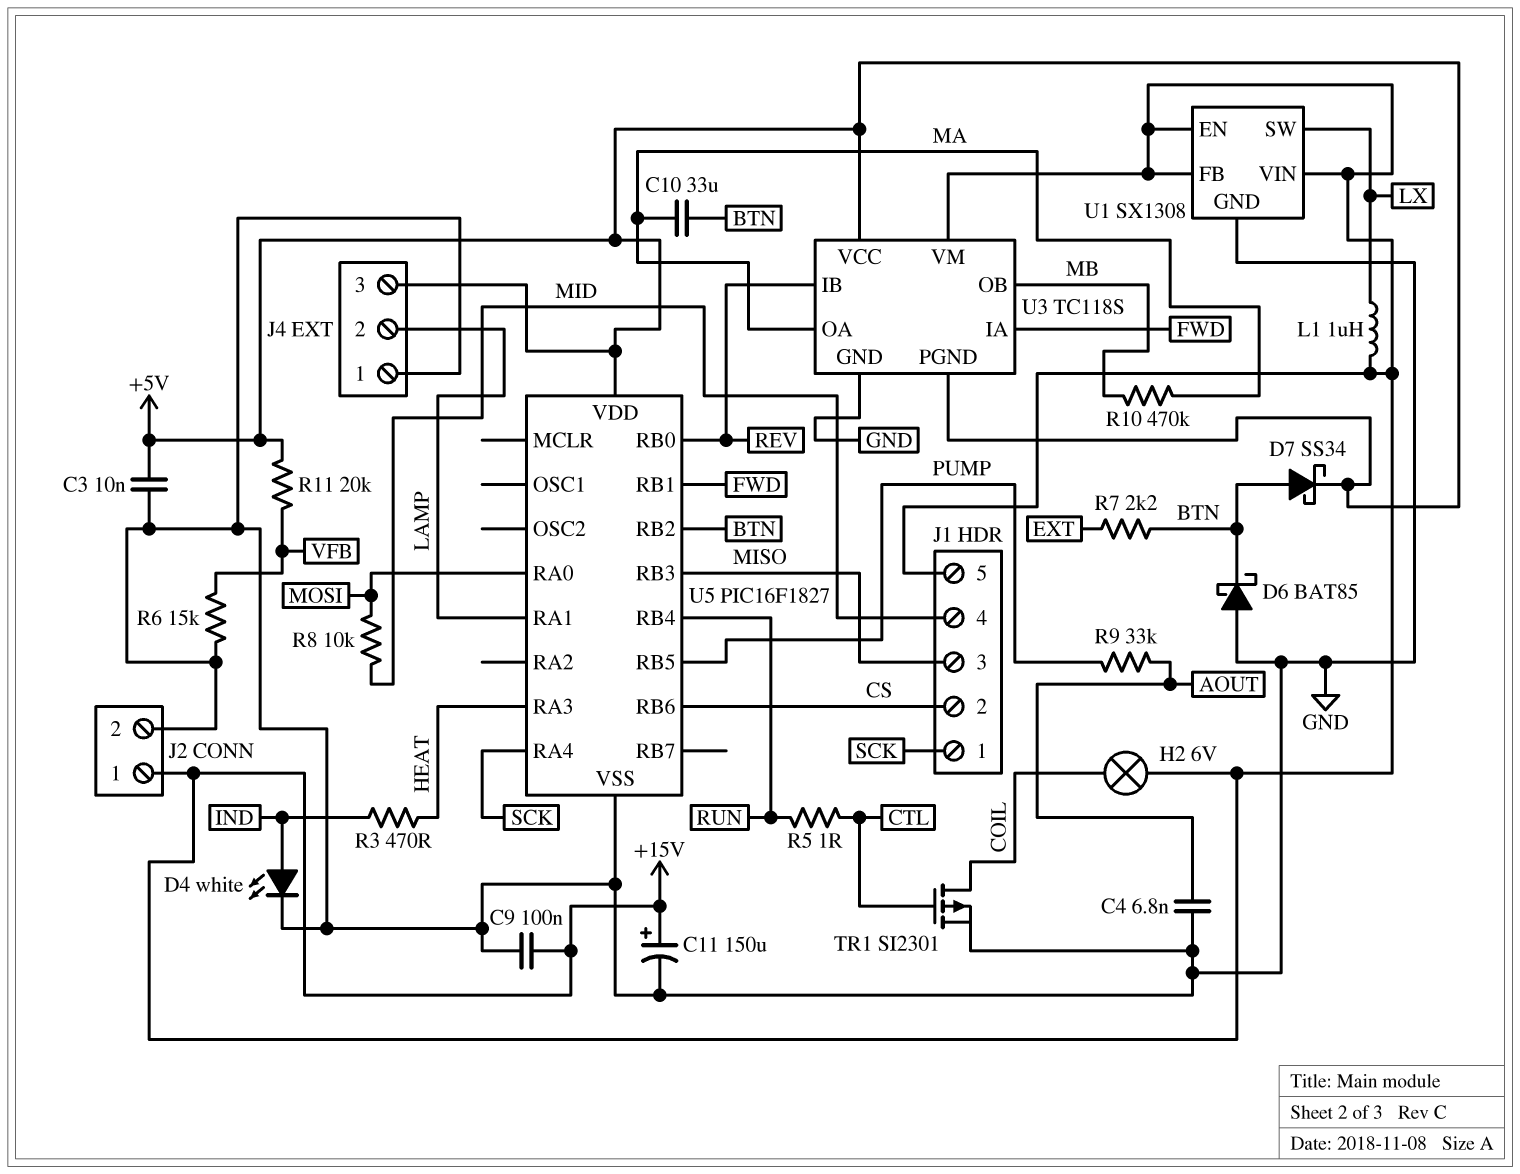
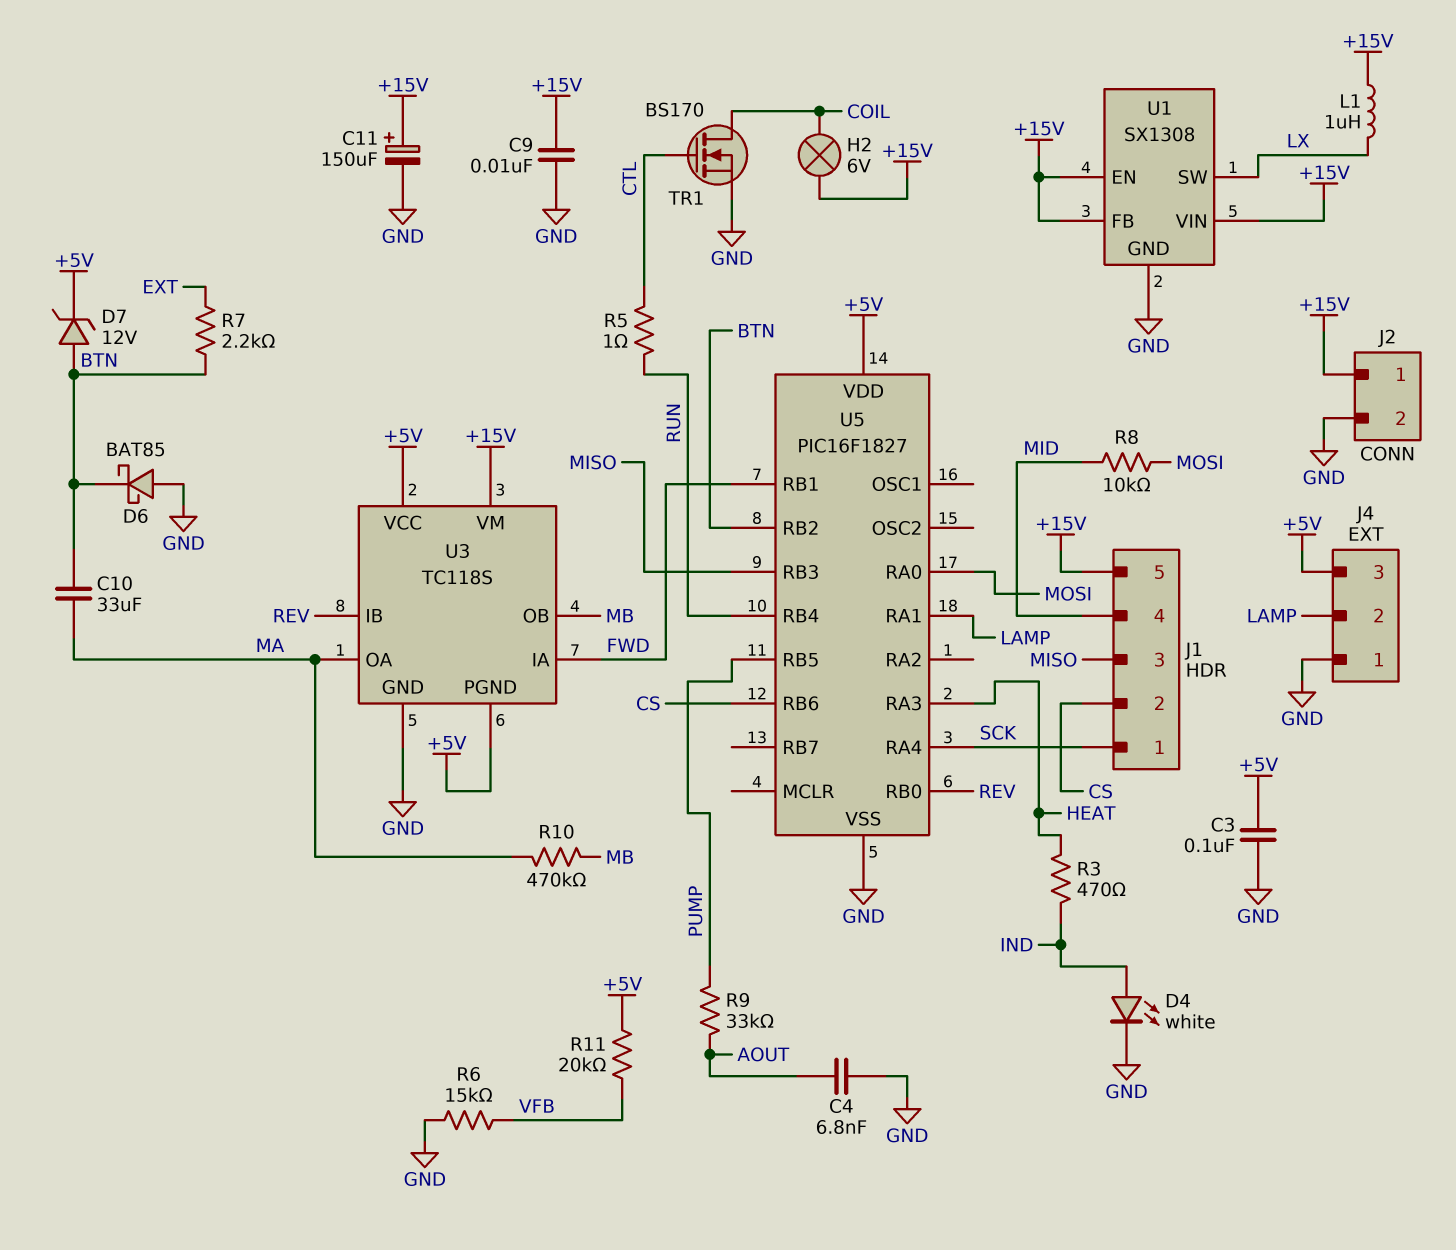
C3: 10nF (+5V, GND) -> 100nF (+5V, GND)
C9: 100nF (+15V, GND) -> 10nF (+15V, GND)
D7: schottky SS34 (A BTN, K +5V) -> zener 12V (A BTN, K +5V)
TR1: PMOS SI2301 (G CTL, D COIL, S GND) -> NMOS BS170 (G CTL, D COIL, S GND)

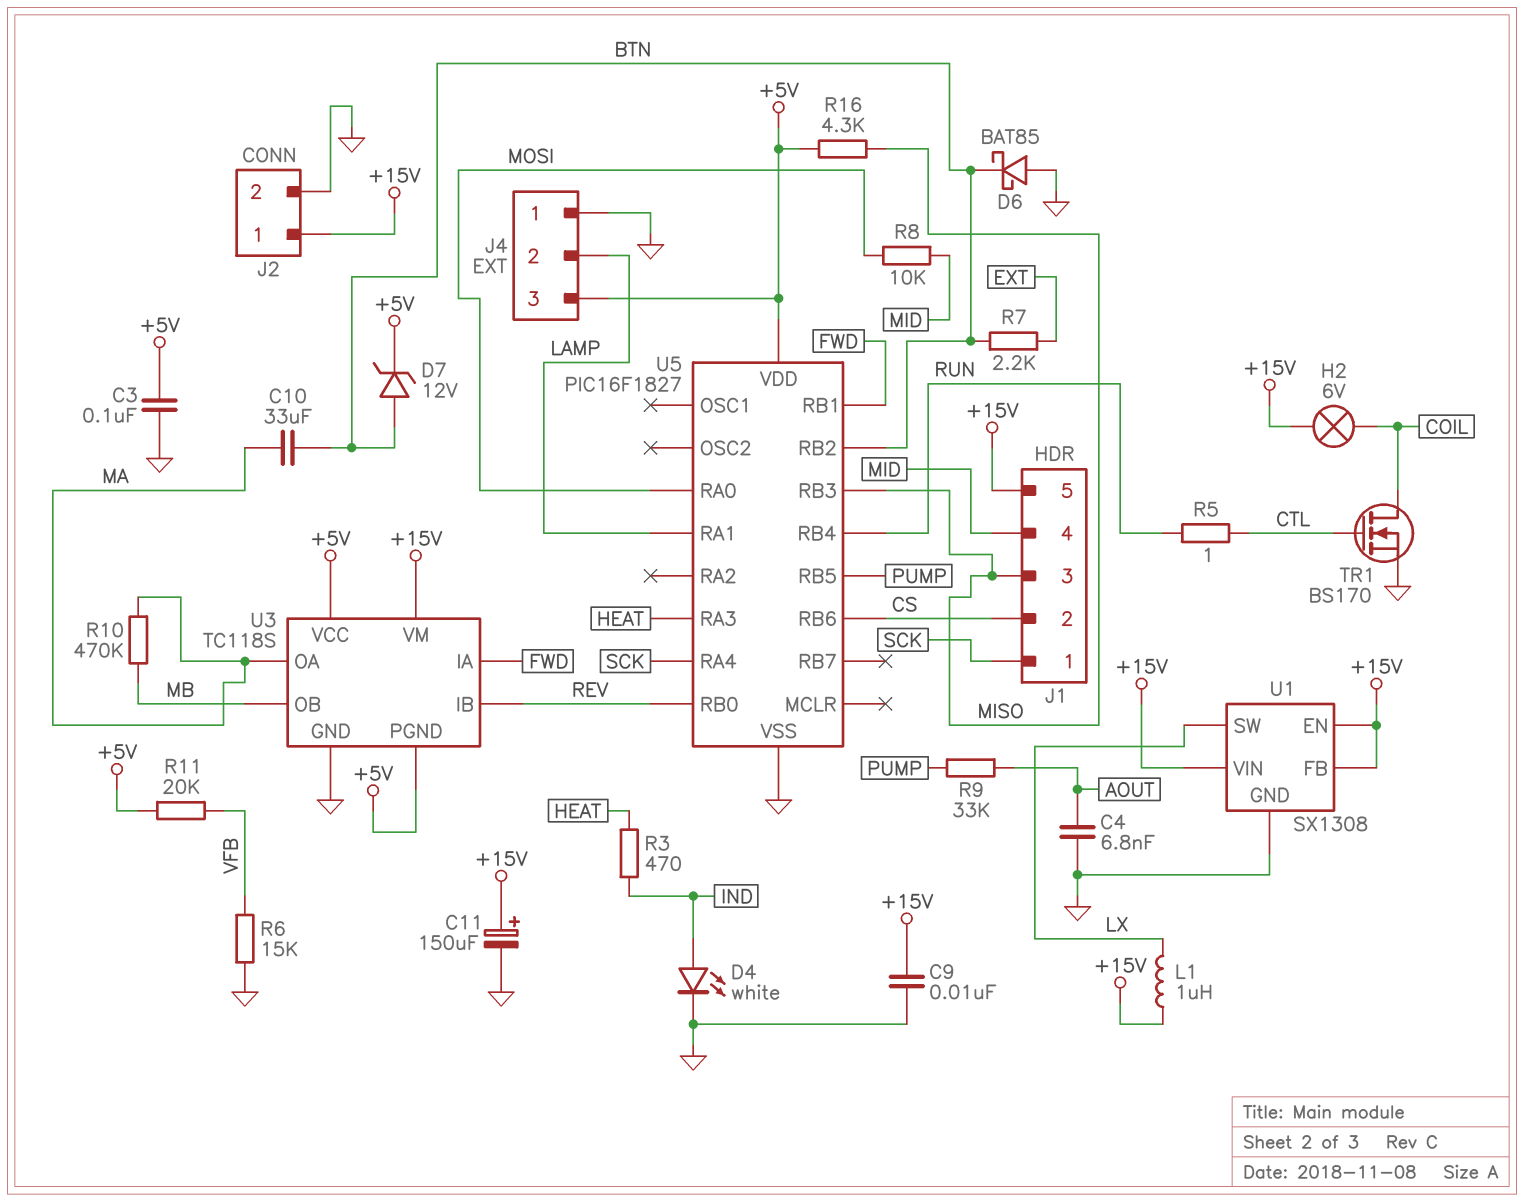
R16: none -> 4.3k (+5V, MISO)

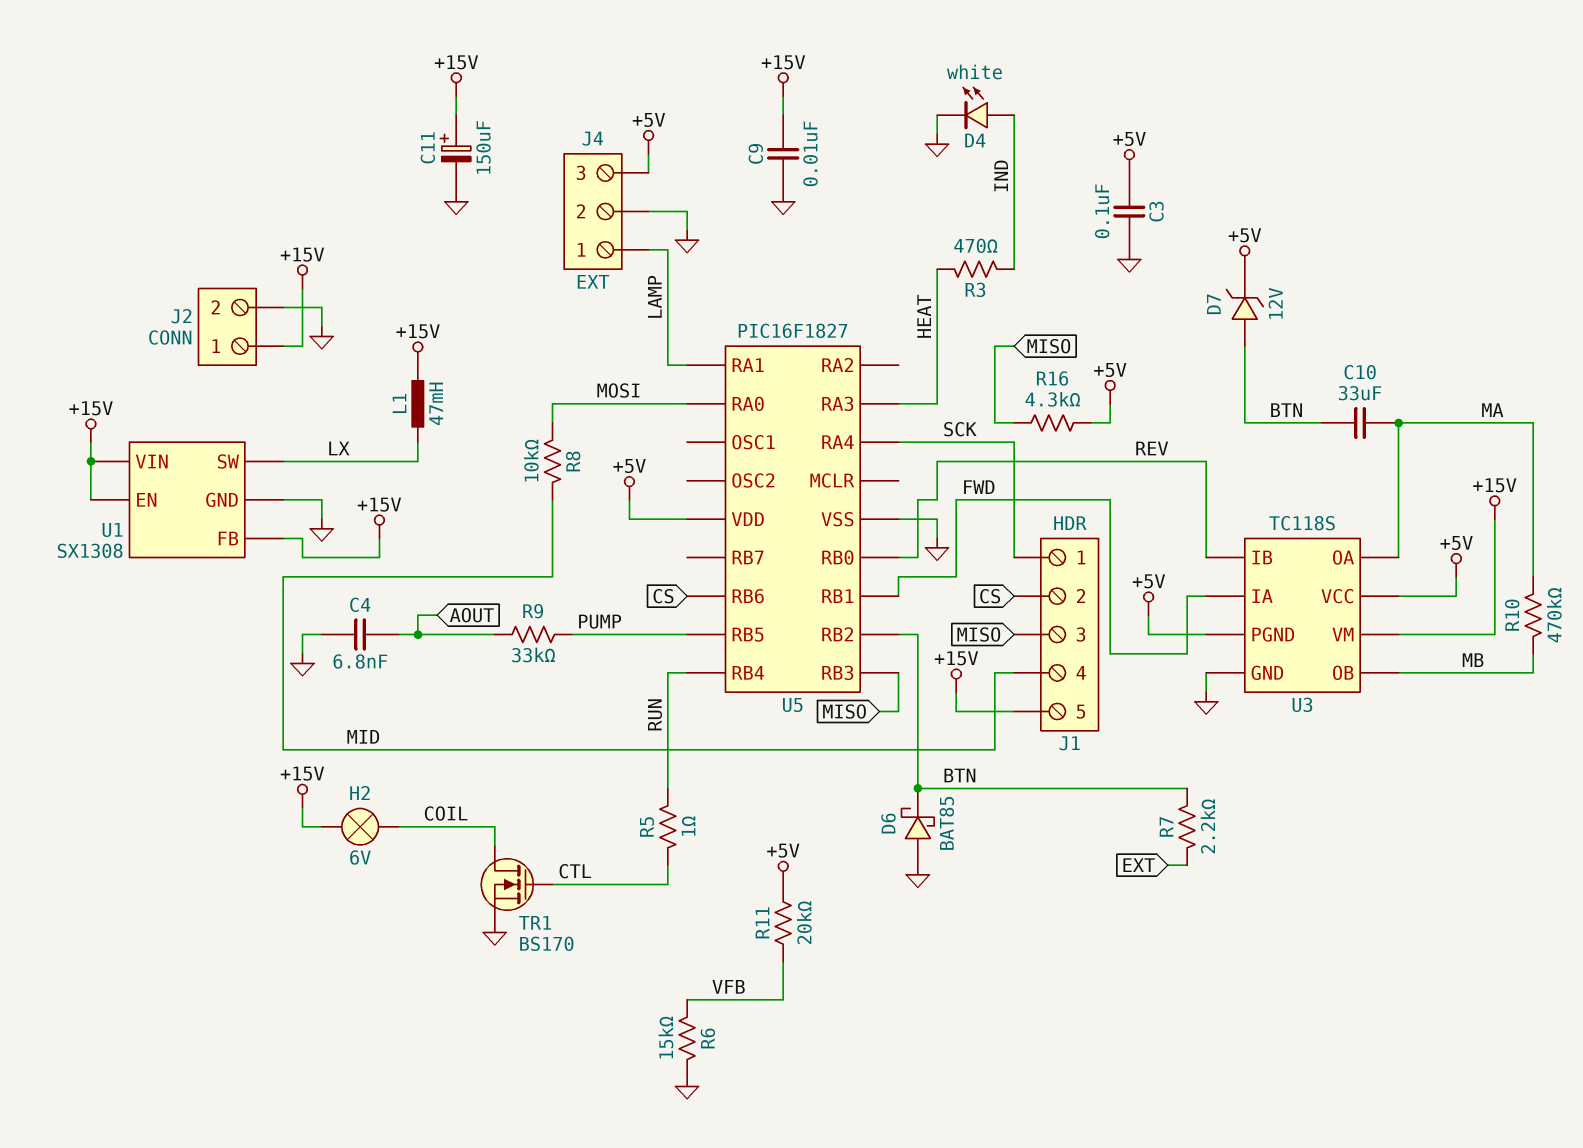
J4 pin 1: GND -> LAMP
J4 pin 2: LAMP -> GND
L1: 1uH (+15V, LX) -> 47mH (+15V, LX)

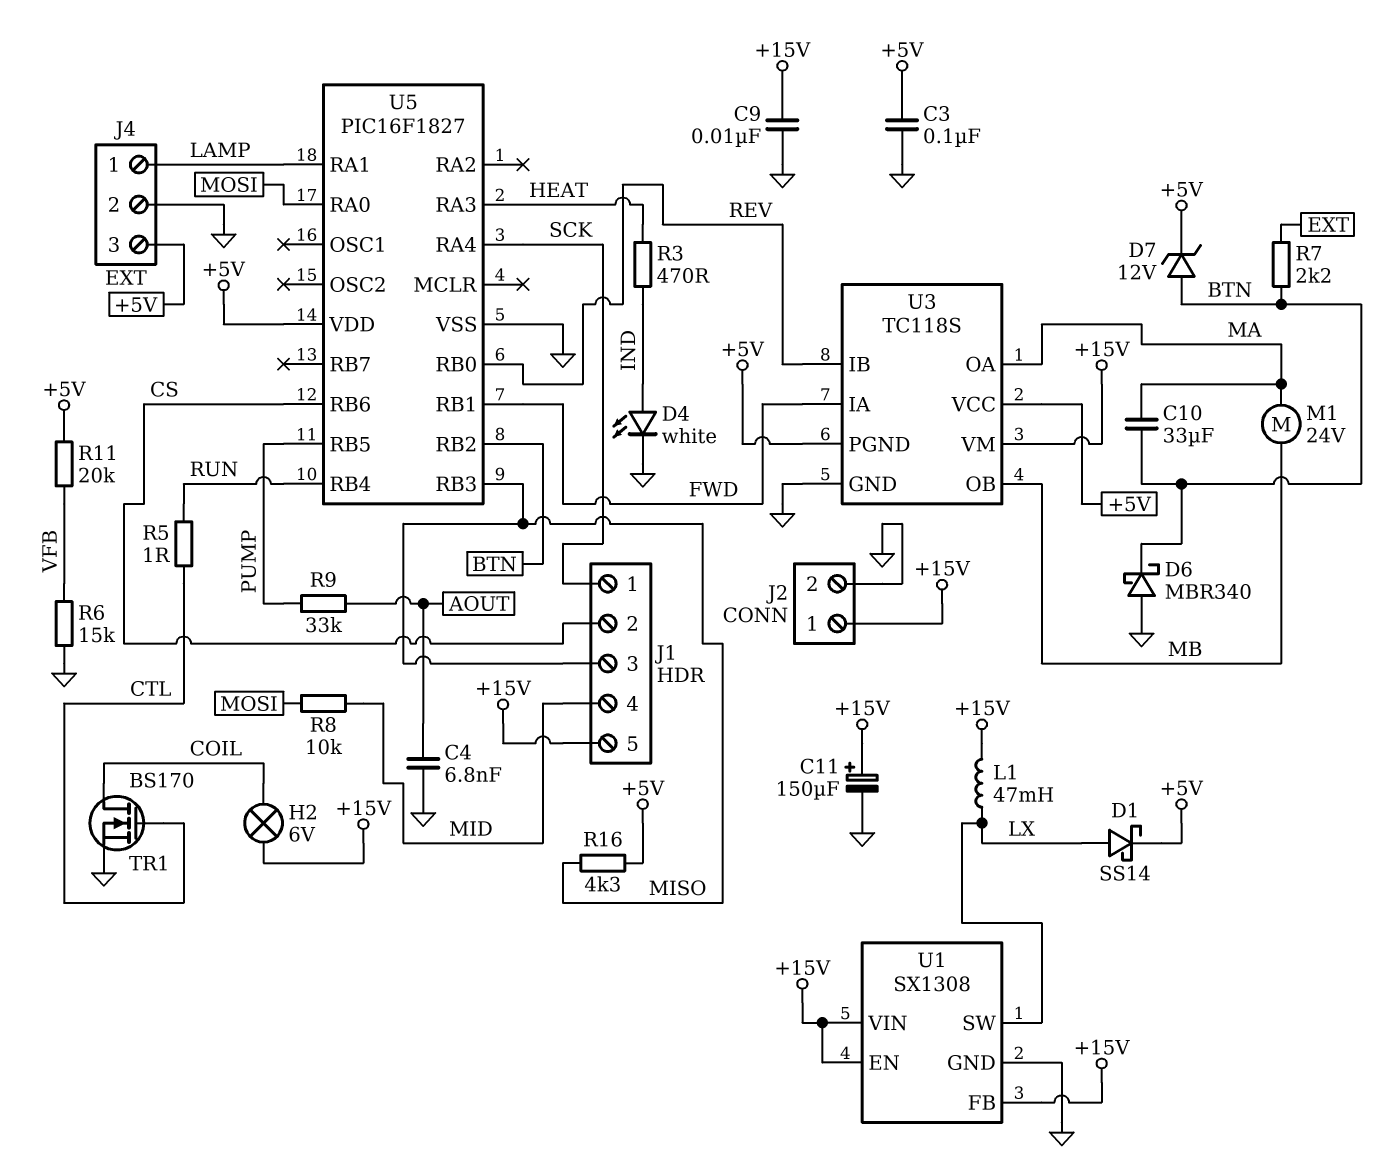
D1: none -> schottky SS14 (A LX, K +5V)
D6: schottky BAT85 (A GND, K BTN) -> schottky MBR340 (A GND, K BTN)
M1: none -> motor 24V (MA, MB)
R10: 470k (MA, MB) -> none

